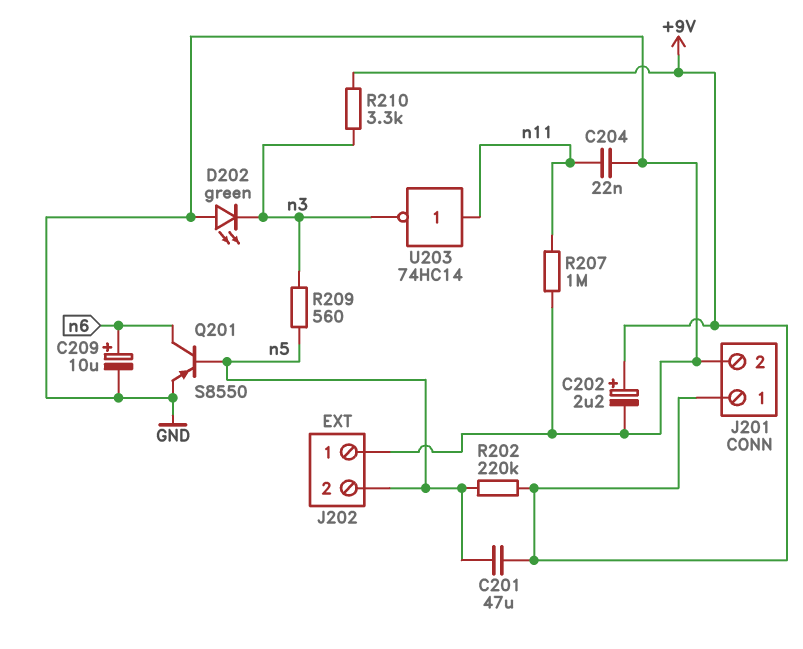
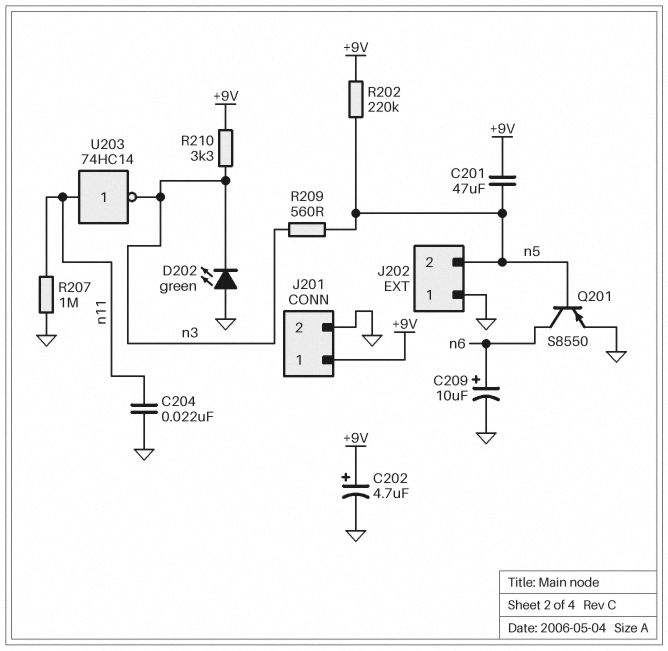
C202: 2.2uF (plus +9V, minus GND) -> 4.7uF (plus +9V, minus GND)

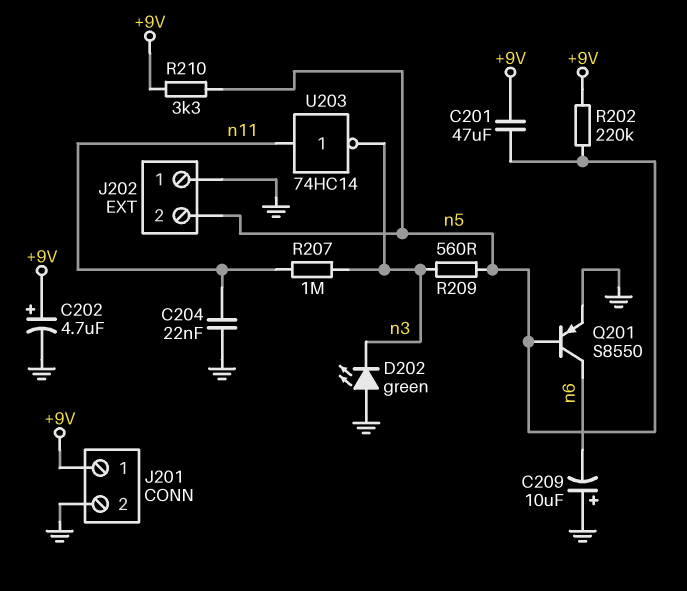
C209: 10uF (plus n6, minus GND) -> 10uF (plus GND, minus n6)
R207: 1M (GND, n11) -> 1M (n3, n11)
R210: 3.3k (+9V, n3) -> 3.3k (+9V, n5)

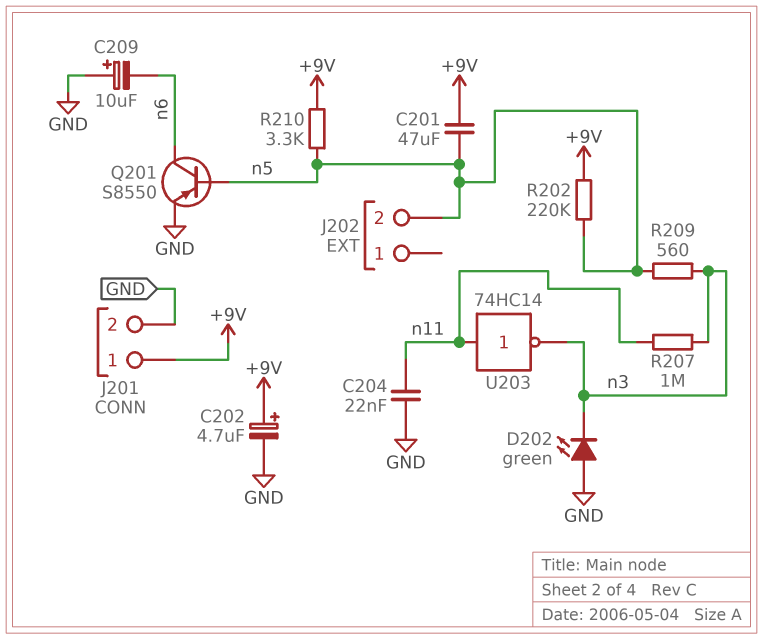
J202 pin 1: GND -> none

